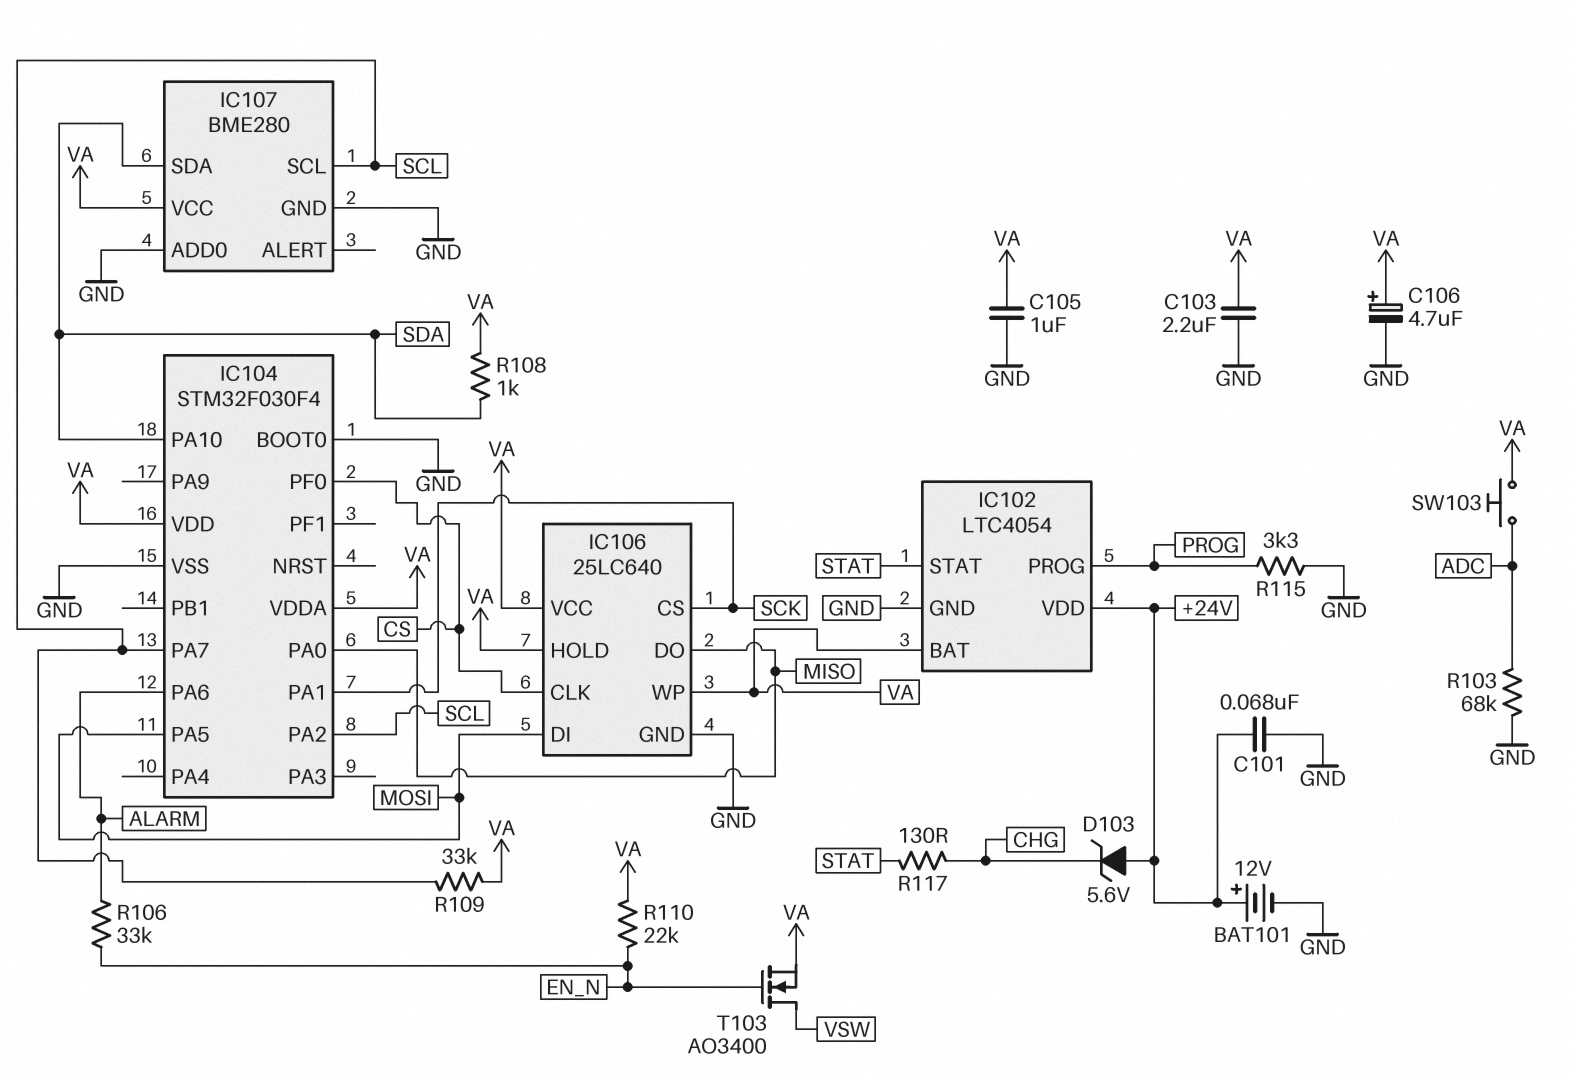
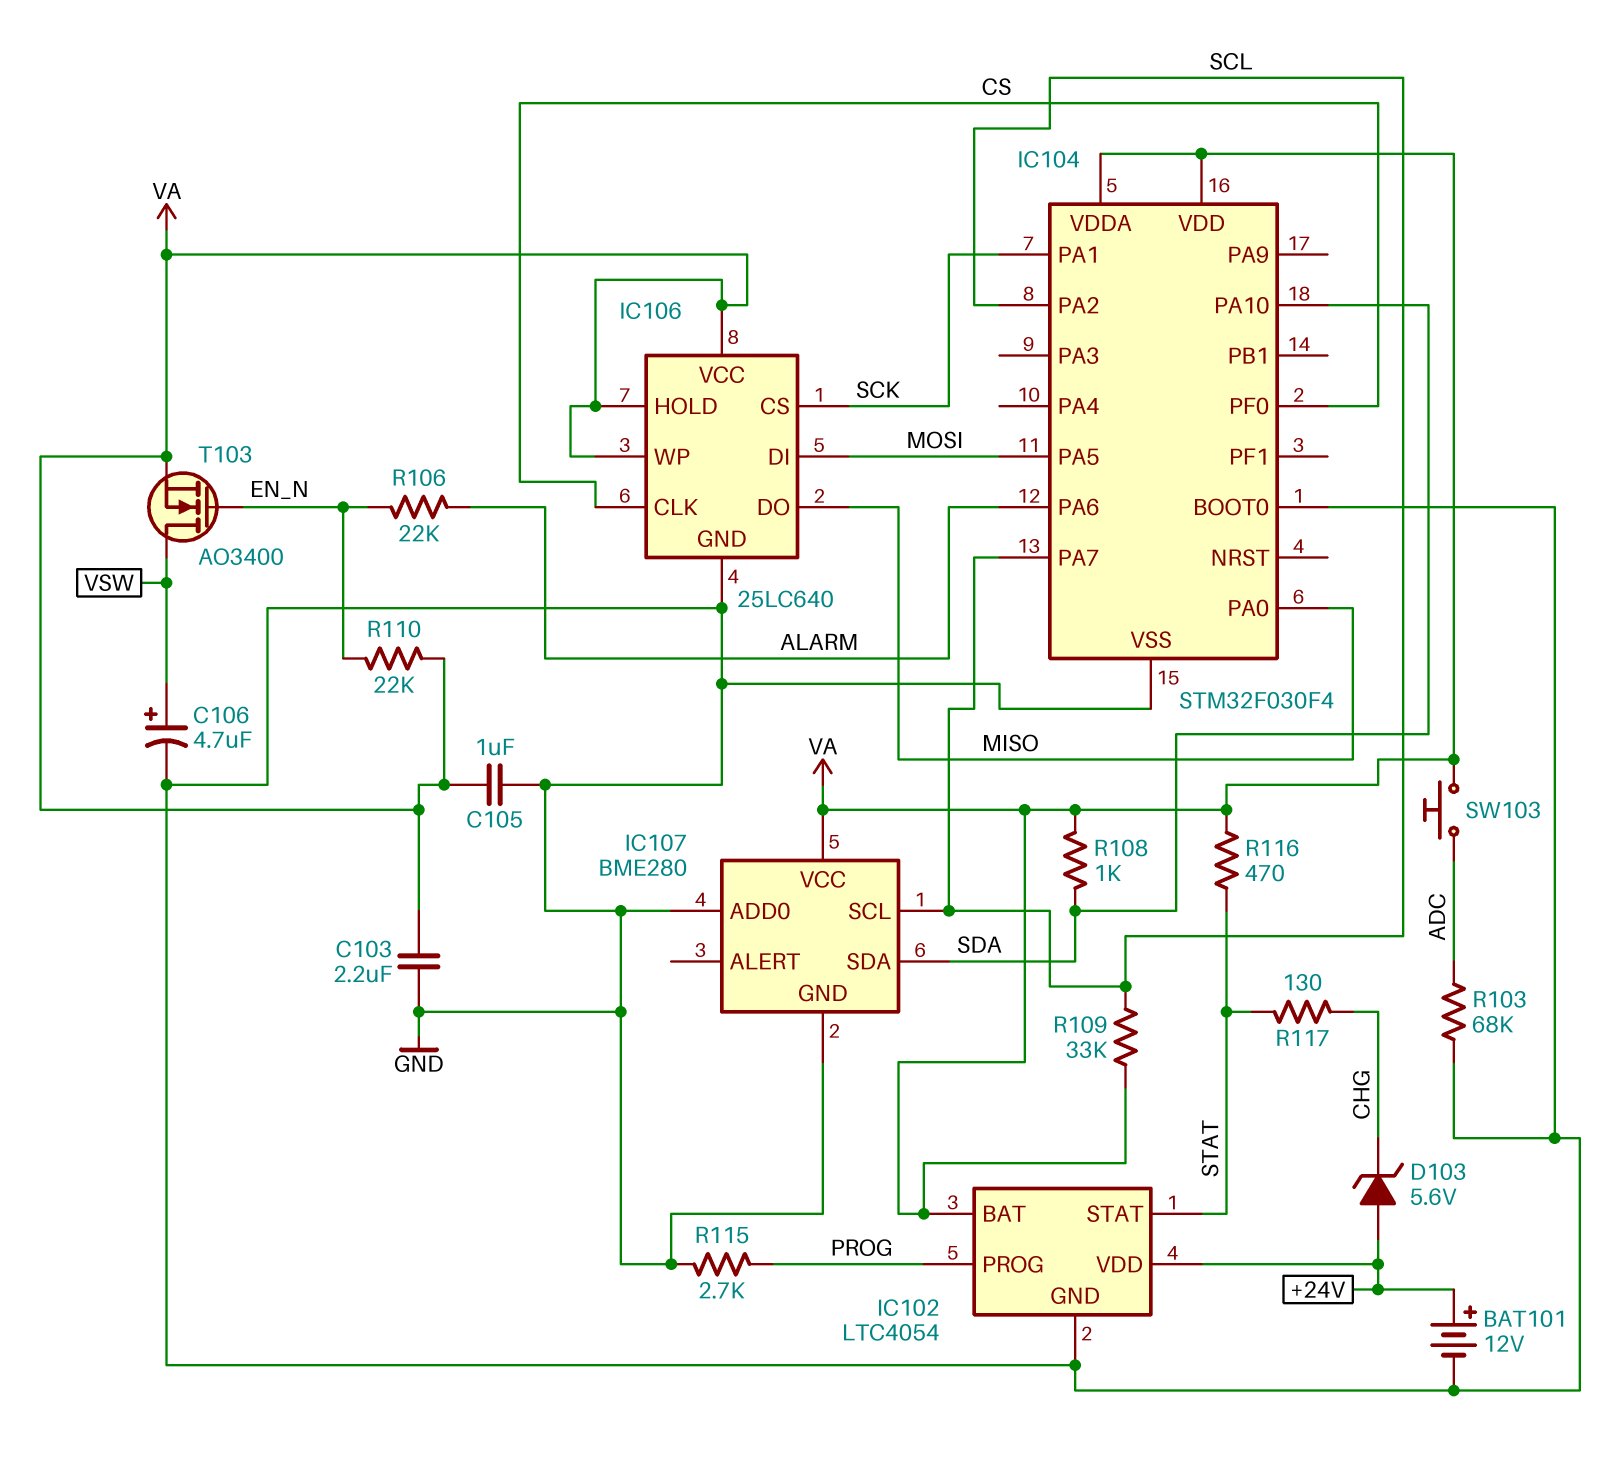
C101: 68nF (+24V, GND) -> none
C106: 4.7uF (plus VA, minus GND) -> 4.7uF (plus VSW, minus GND)
R106: 33k (ALARM, EN_N) -> 22k (ALARM, EN_N)
R115: 3.3k (GND, PROG) -> 2.7k (GND, PROG)
R116: none -> 470 (STAT, VA)

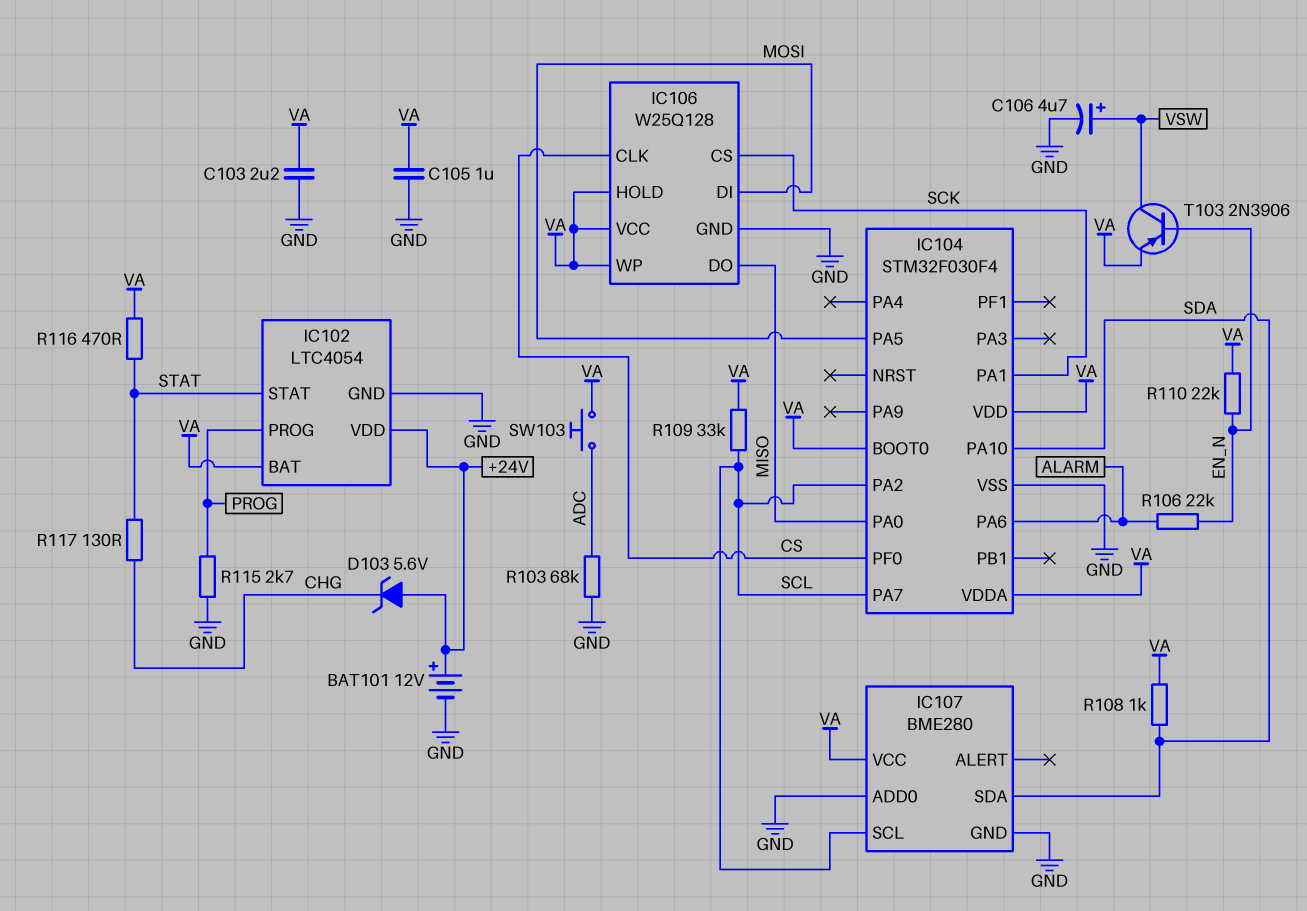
IC104 pin BOOT0: GND -> VA
IC106: 25LC640 -> W25Q128
T103: NMOS AO3400 (G EN_N, D VSW, S VA) -> PNP 2N3906 (B EN_N, C VSW, E VA)

